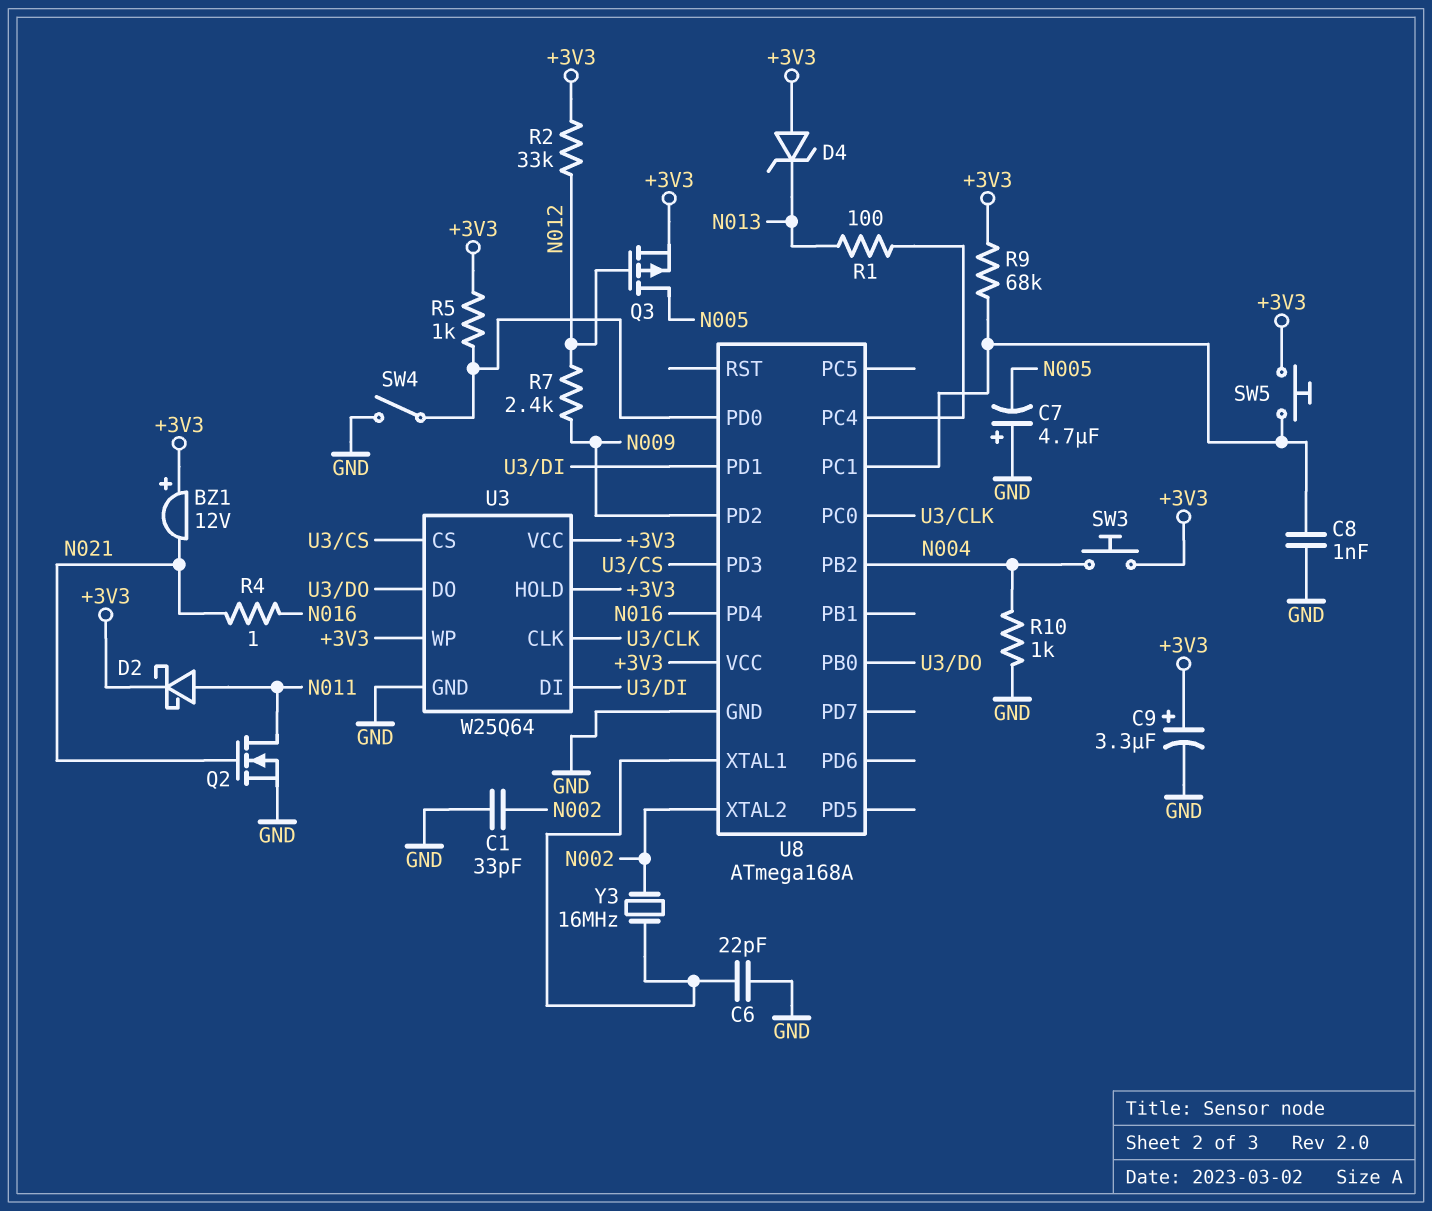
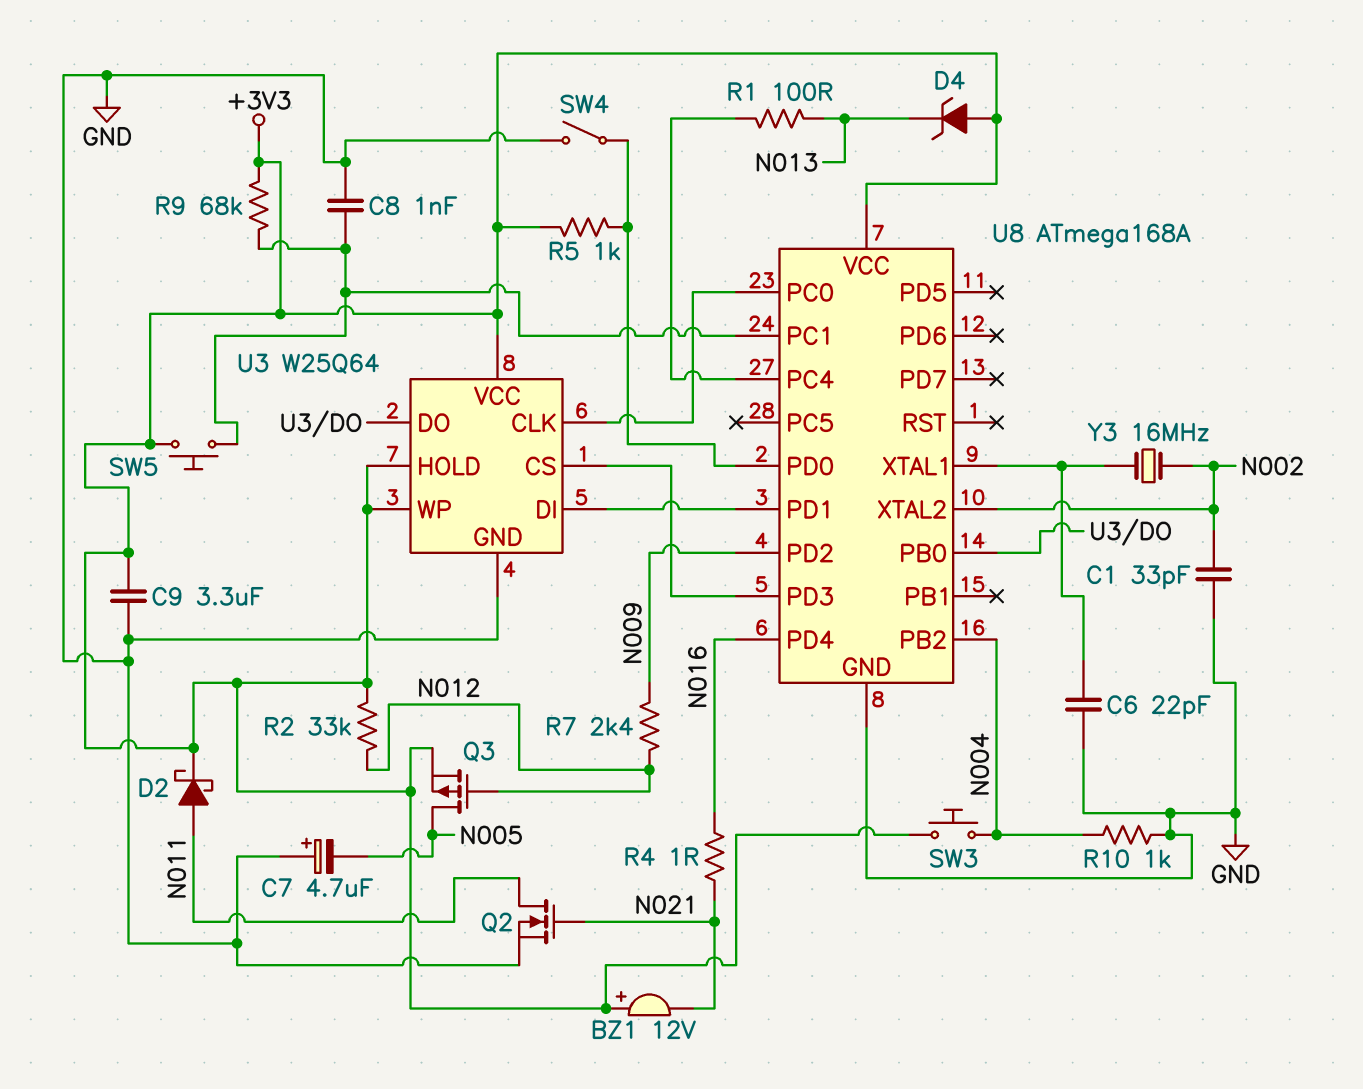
C9: 3.3uF (plus +3V3, minus GND) -> 3.3uF (+3V3, GND)

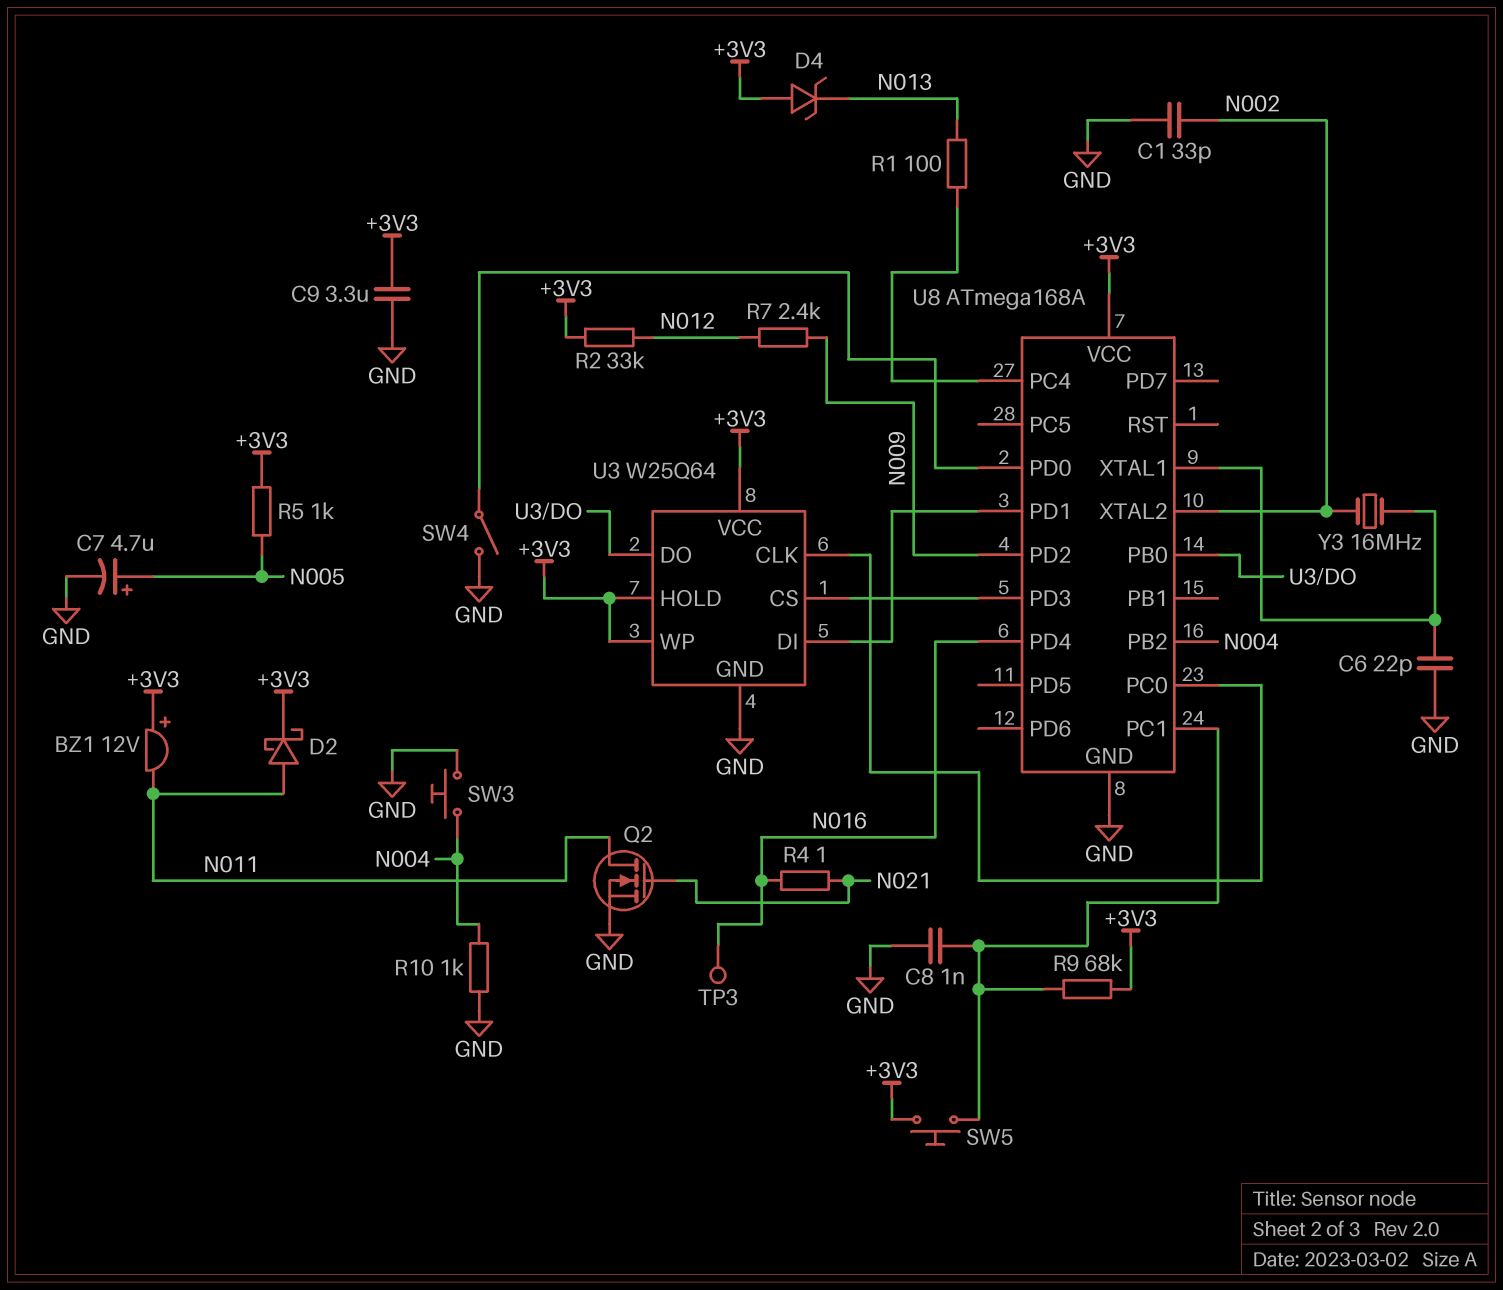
BZ1: buzzer 12V (plus +3V3, minus N021) -> buzzer 12V (plus +3V3, minus N011)
C7: 4.7uF (plus GND, minus N005) -> 4.7uF (plus N005, minus GND)
Q3: PMOS (G N012, D N005, S +3V3) -> none
R5: 1k (+3V3, U8/PD0) -> 1k (+3V3, N005)
SW3: button (+3V3, N004) -> button (GND, N004)
TP3: none -> test point (N016)

